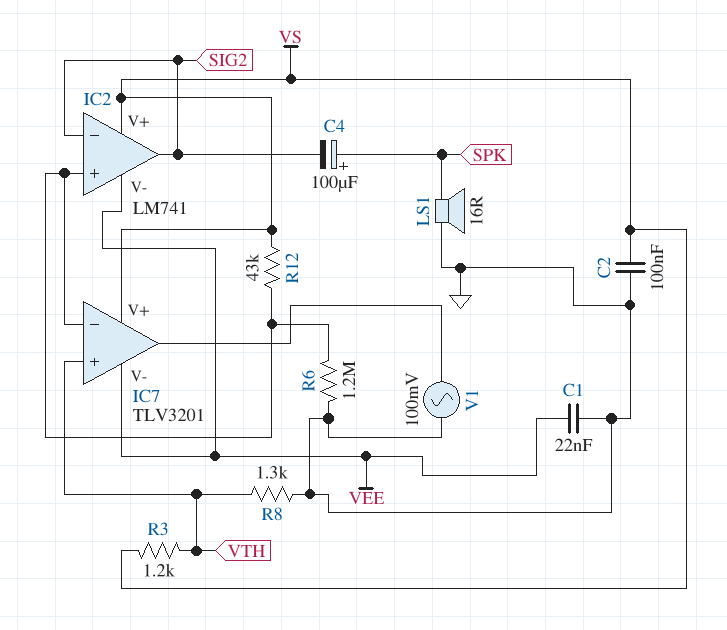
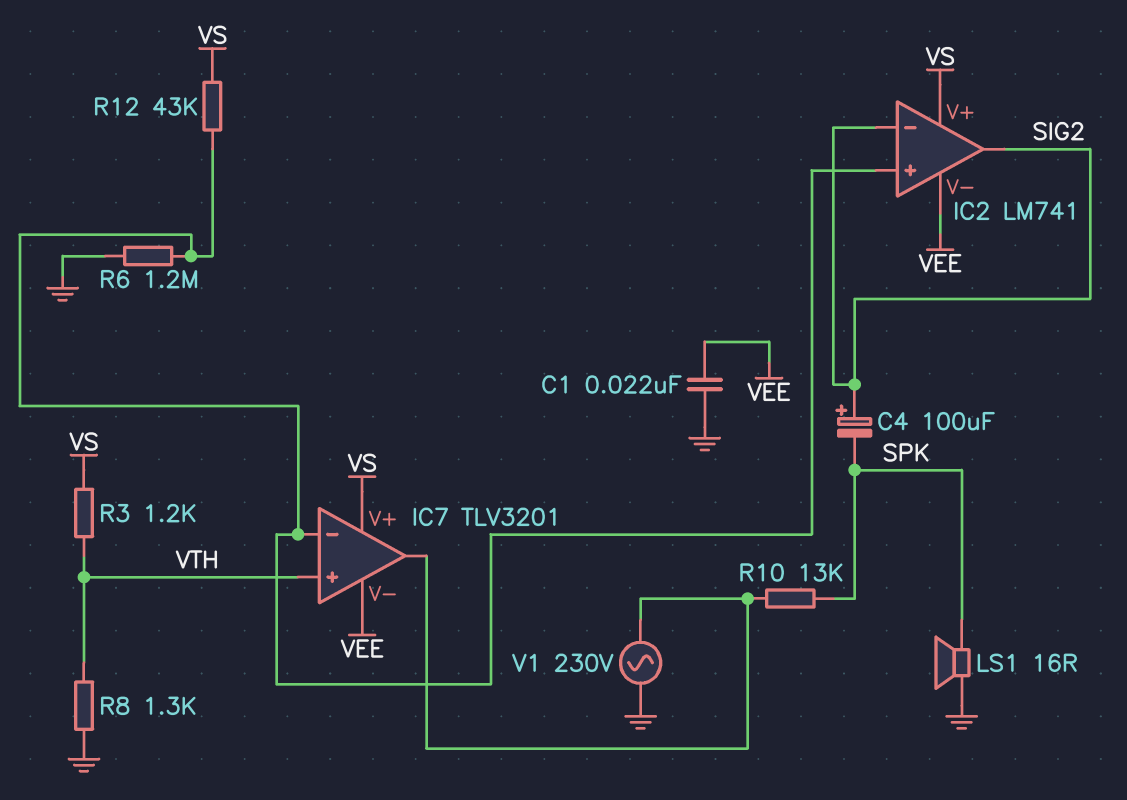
C2: 100nF (GND, VS) -> none
C4: 100uF (plus SPK, minus SIG2) -> 100uF (plus SIG2, minus SPK)
R10: none -> 13k (IC7/out, SPK)
V1: AC 100mV (GND, IC7/out) -> AC 230V (GND, IC7/out)

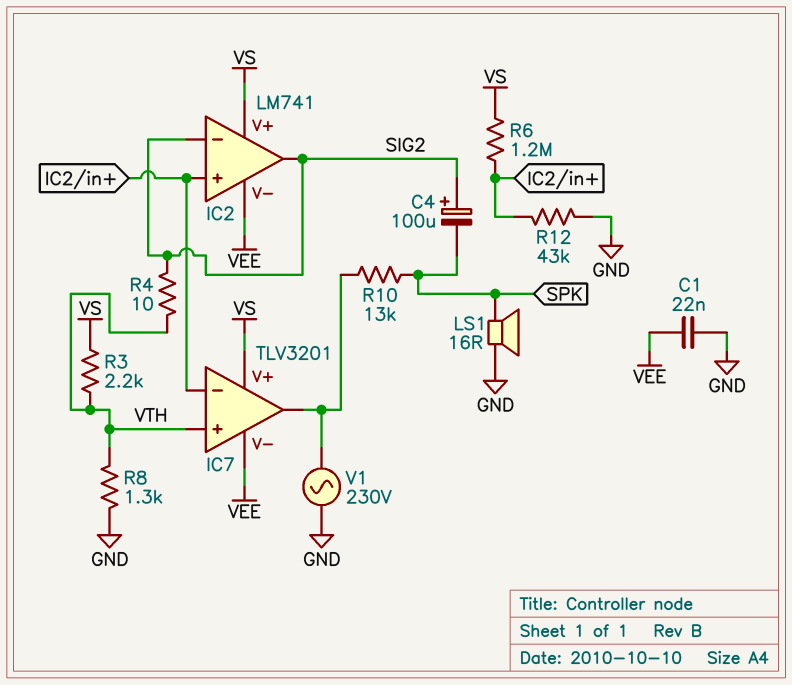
R3: 1.2k (VS, VTH) -> 2.2k (VS, VTH)
R4: none -> 10 (SIG2, VTH)
R6: 1.2M (GND, IC2/in+) -> 1.2M (IC2/in+, VS)
R12: 43k (IC2/in+, VS) -> 43k (GND, IC2/in+)

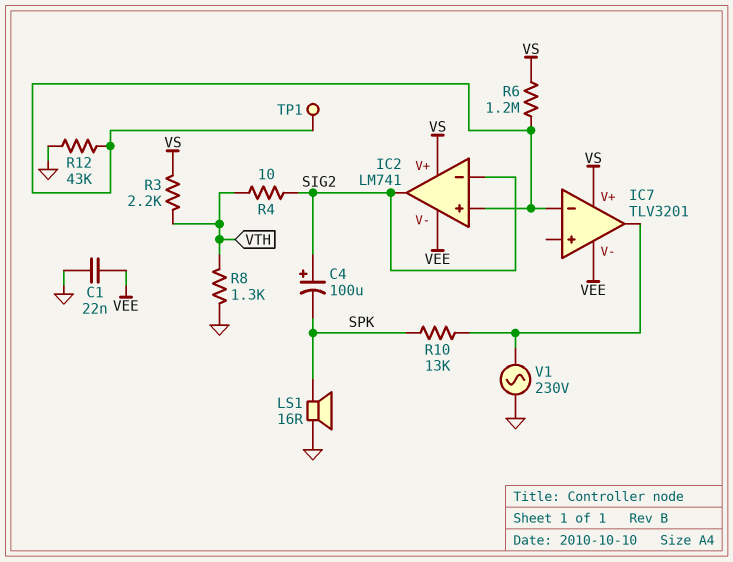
IC7 pin in+: VTH -> none
TP1: none -> test point (IC2/in+)

